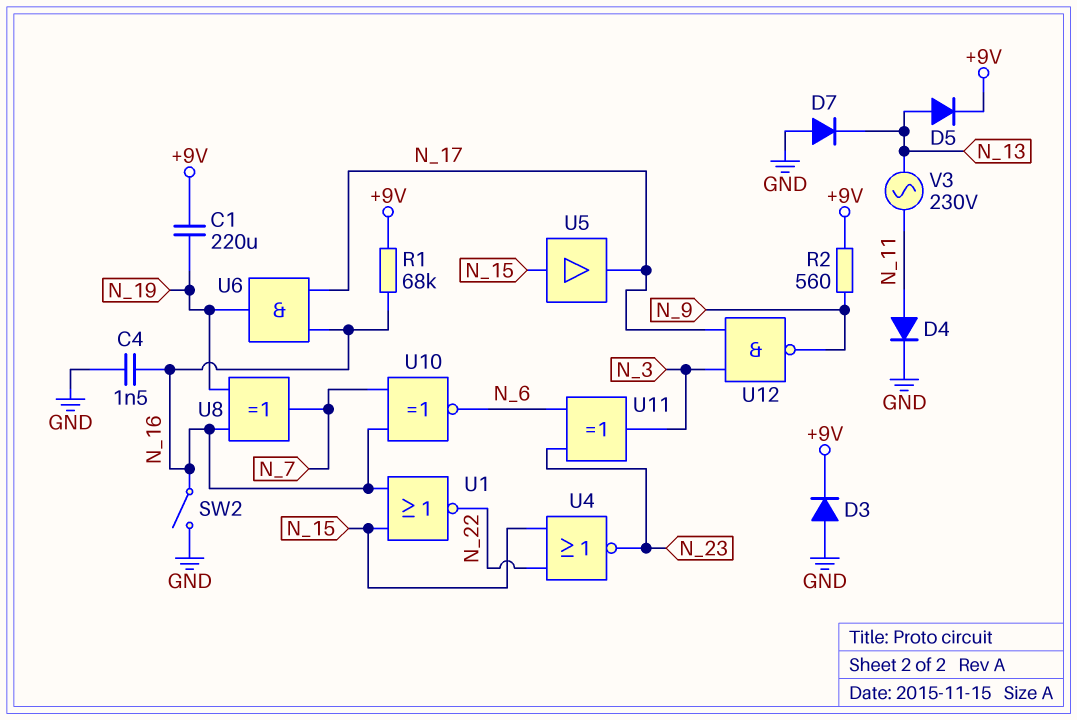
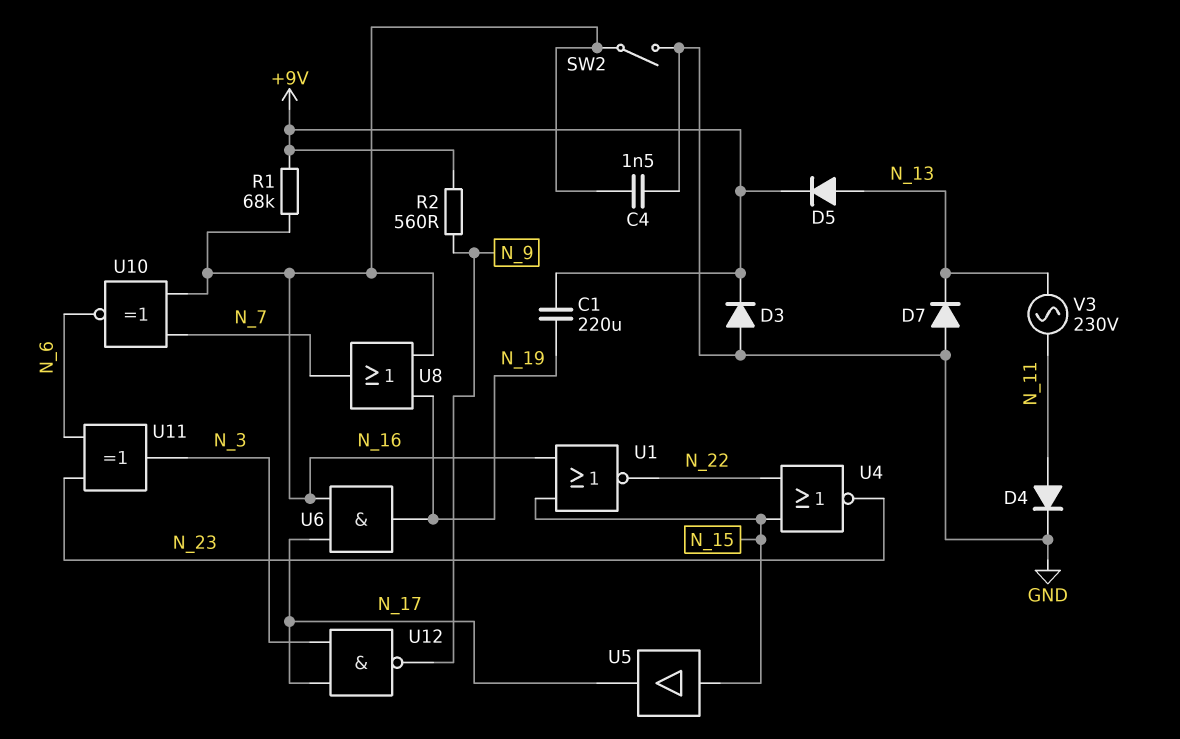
U8: XOR (in N_16, in N_19, out N_7) -> OR (in N_16, in N_19, out N_7)

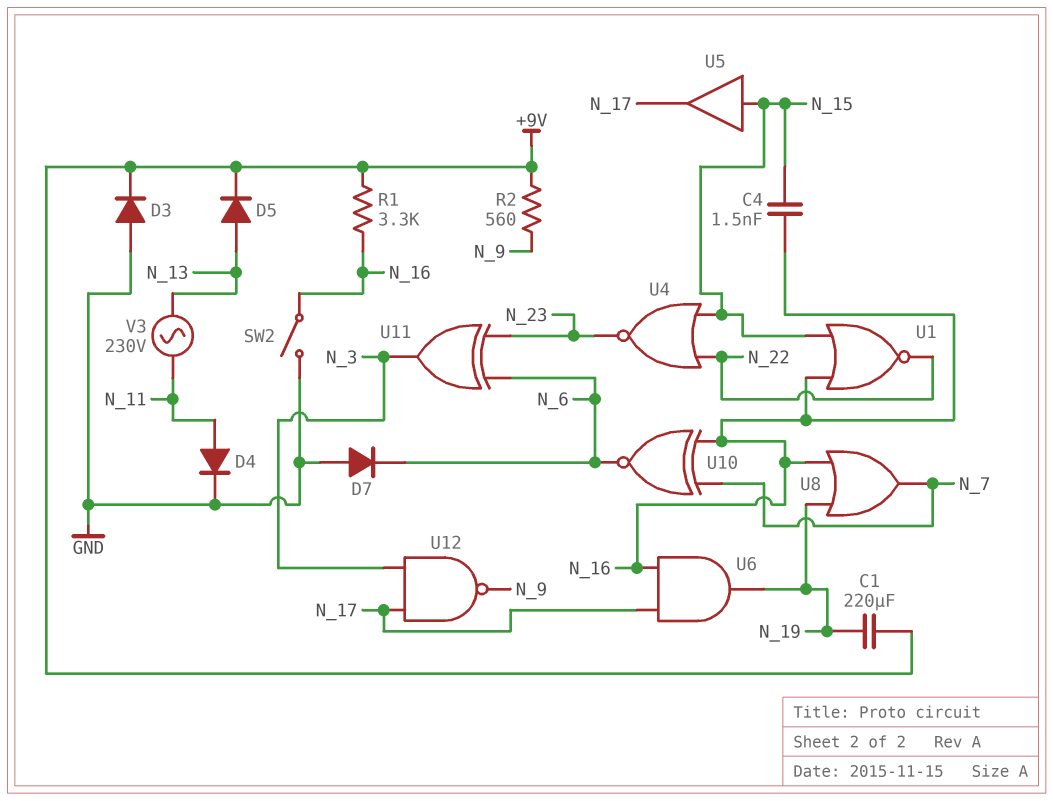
C4: 1.5nF (GND, N_16) -> 1.5nF (N_15, N_16)
D7: diode (A GND, K N_13) -> diode (A GND, K N_6)
R1: 68k (+9V, N_16) -> 3.3k (+9V, N_16)

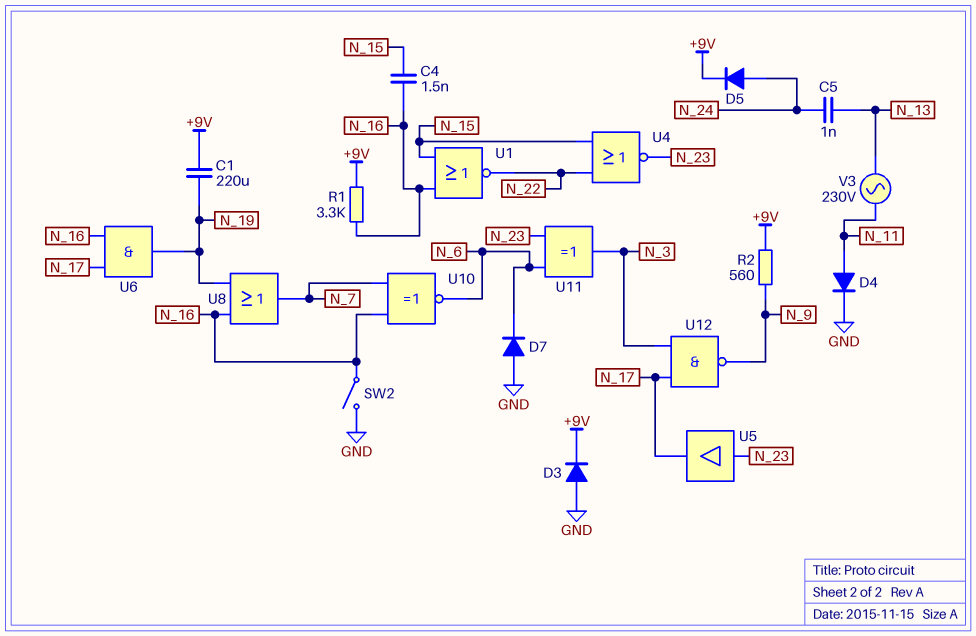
C5: none -> 1nF (N_13, N_24)
D5: diode (A N_13, K +9V) -> diode (A N_24, K +9V)
U5: buffer (in N_15, out N_17) -> buffer (in N_23, out N_17)

